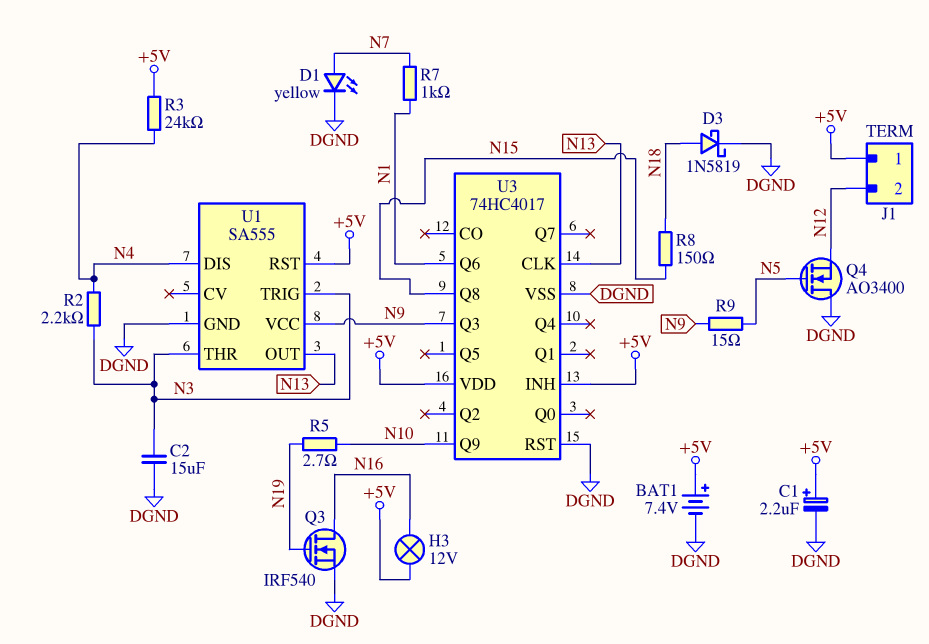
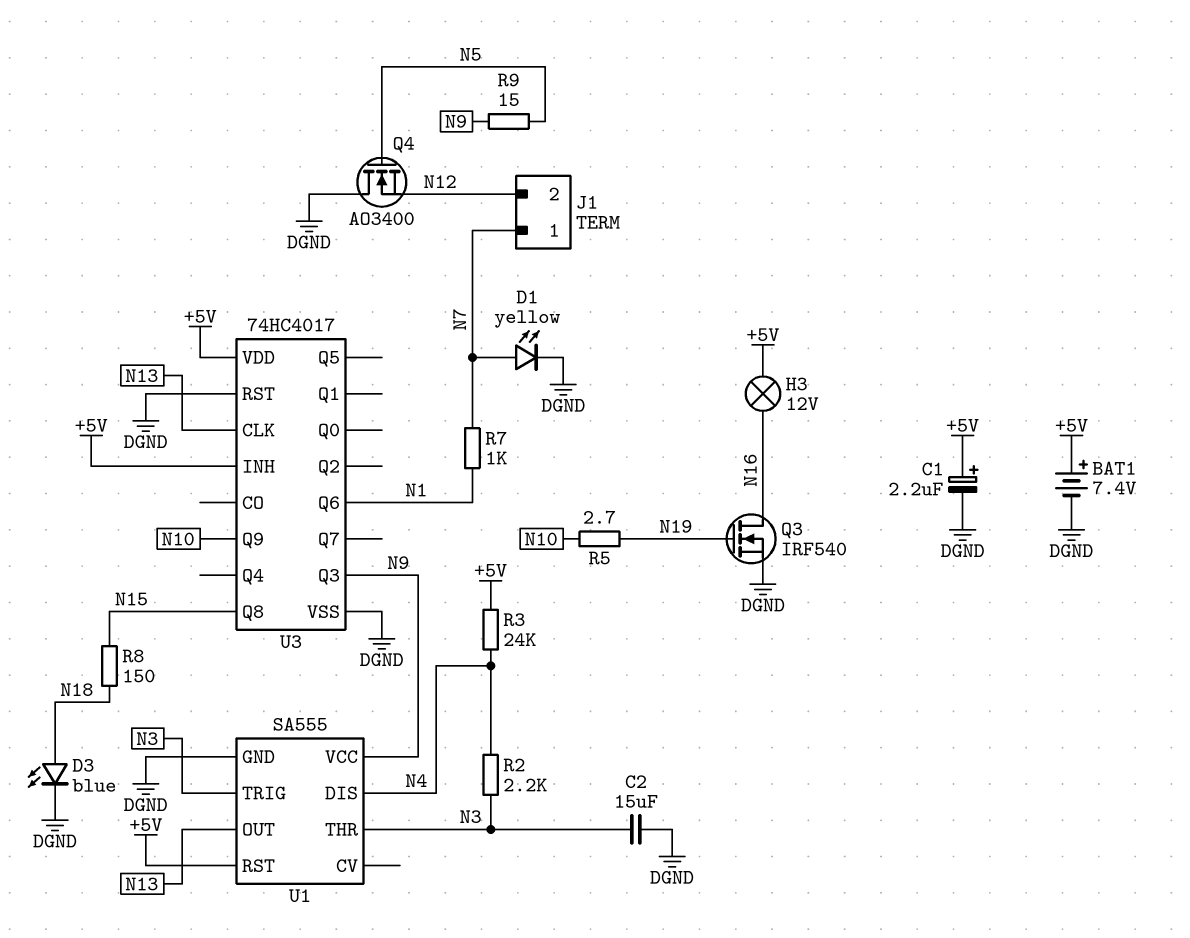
D3: schottky 1N5819 (A N18, K DGND) -> LED blue (A N18, K DGND)
J1 pin 1: +5V -> N7

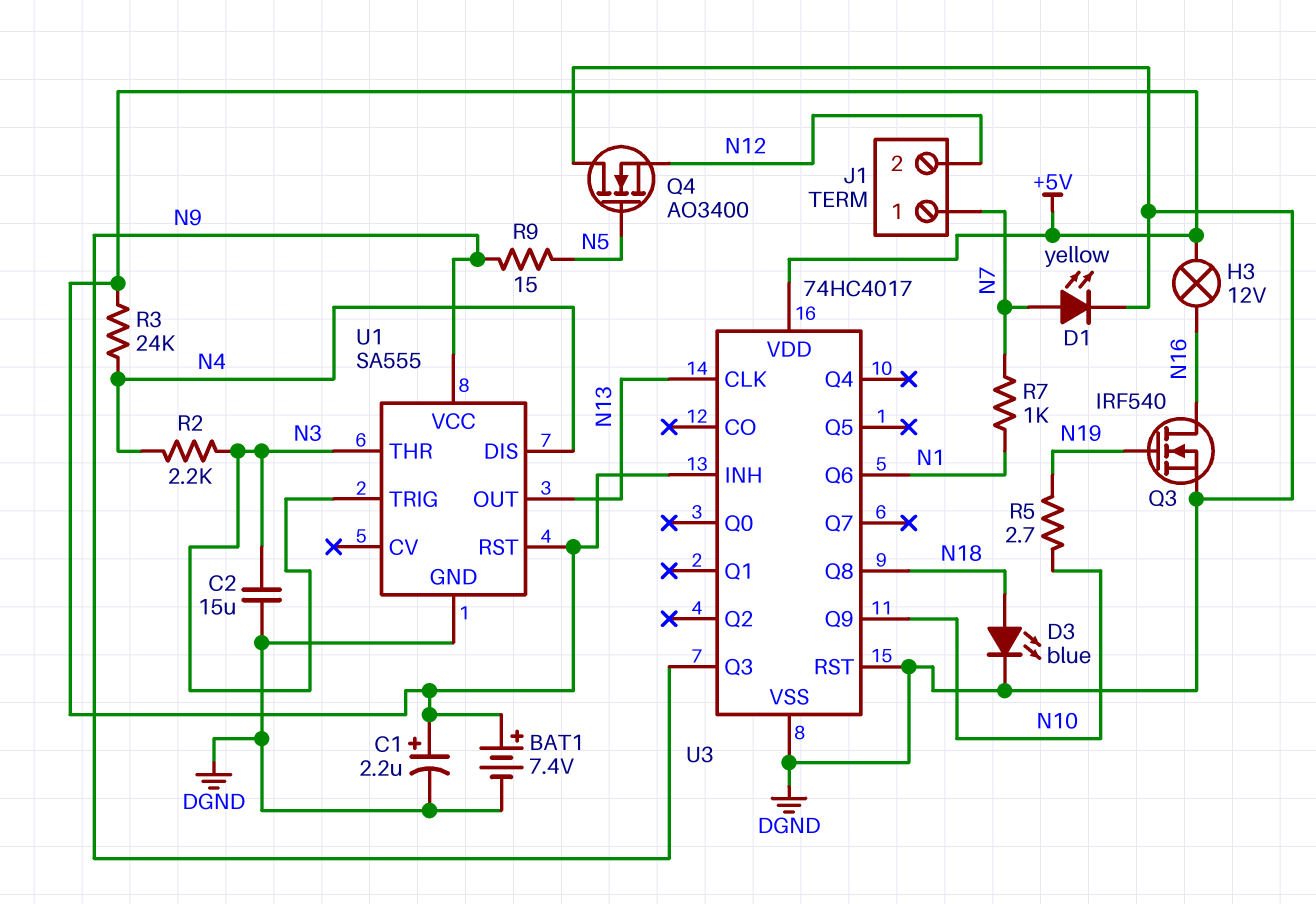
R8: 150 (N15, N18) -> none
U3 pin Q8: N15 -> N18

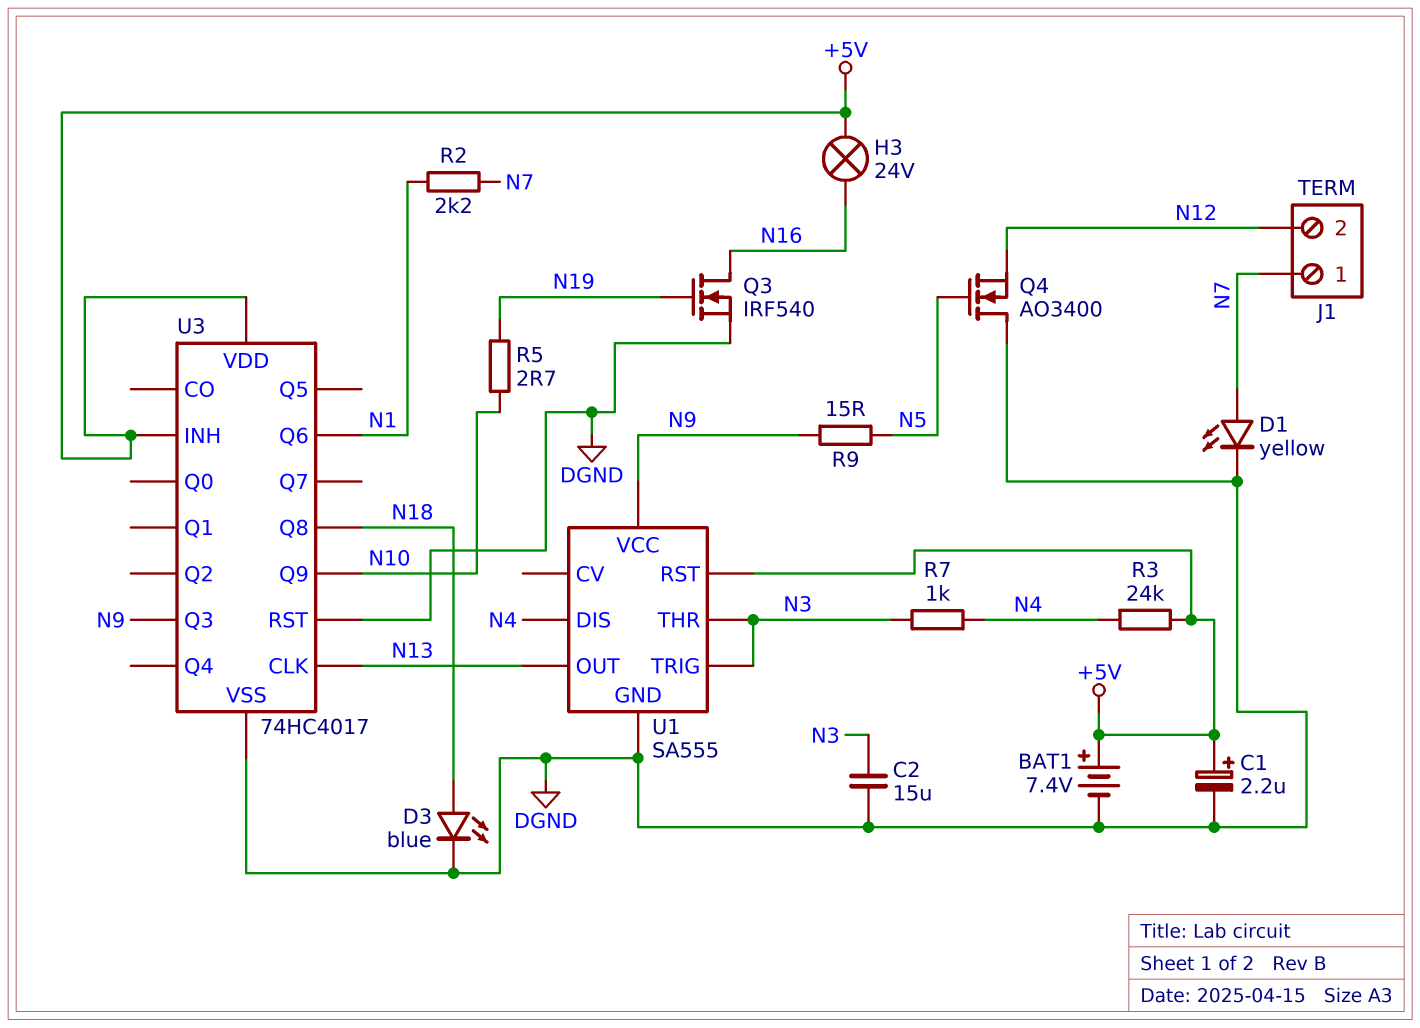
H3: lamp 12V (+5V, N16) -> lamp 24V (+5V, N16)
R2: 2.2k (N3, N4) -> 2.2k (N1, N7)
R7: 1k (N1, N7) -> 1k (N3, N4)

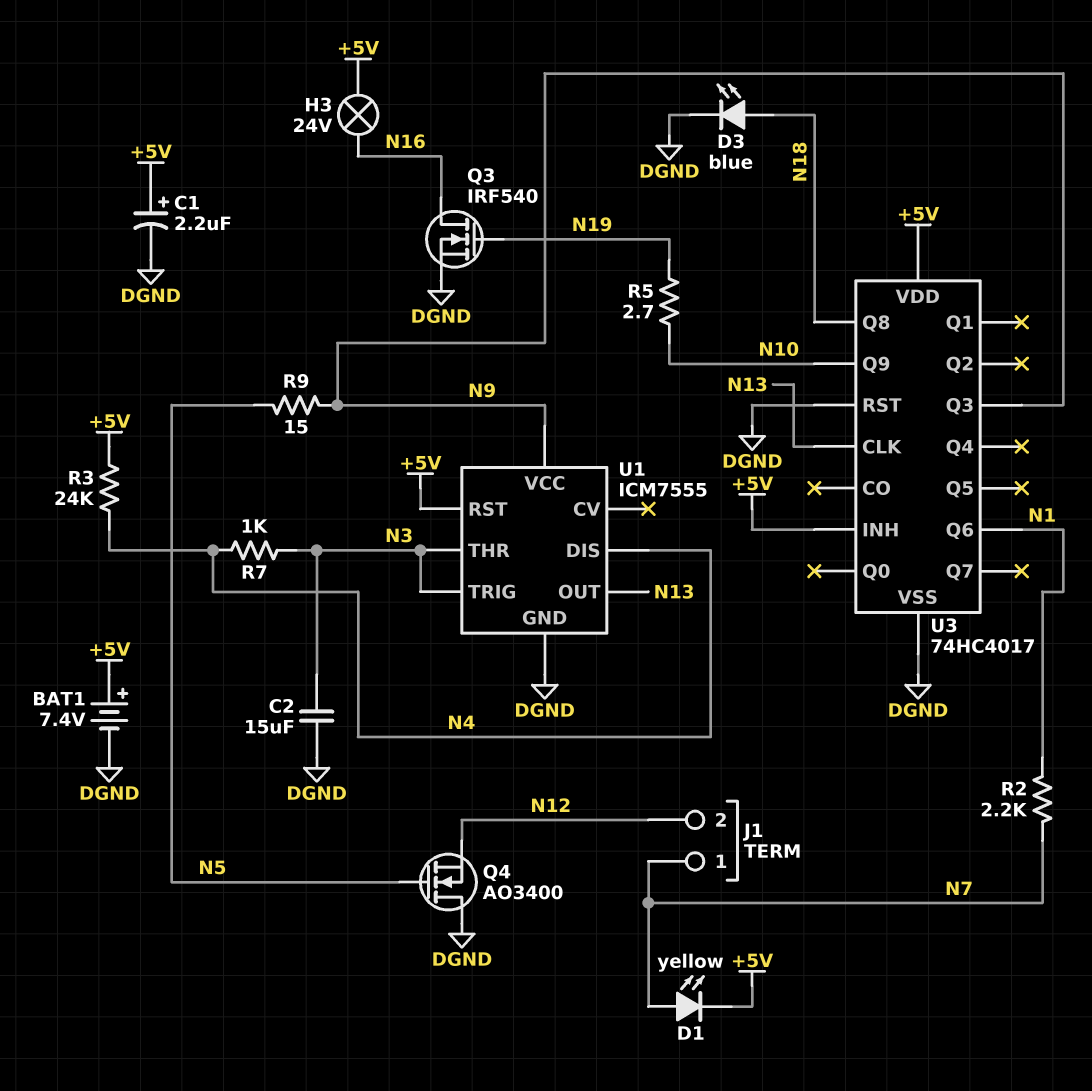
D1: LED yellow (A N7, K DGND) -> LED yellow (A N7, K +5V)
U1: SA555 -> ICM7555

